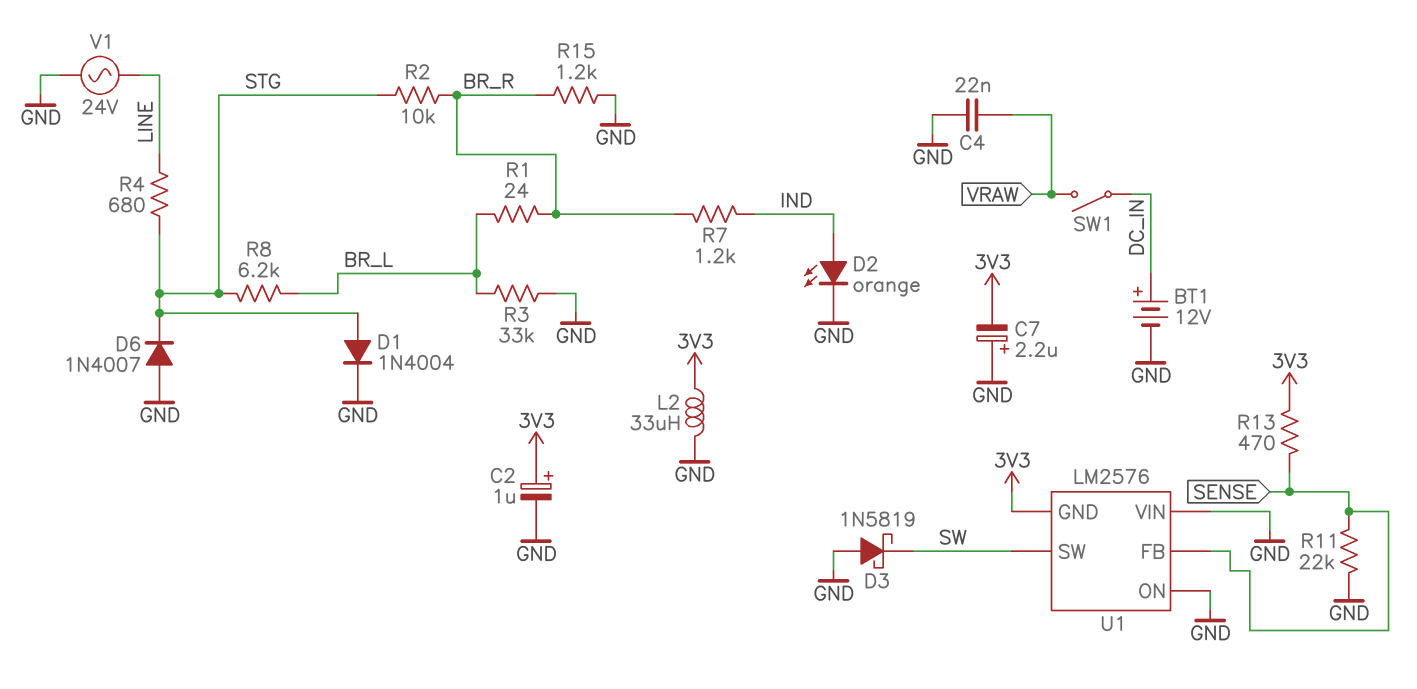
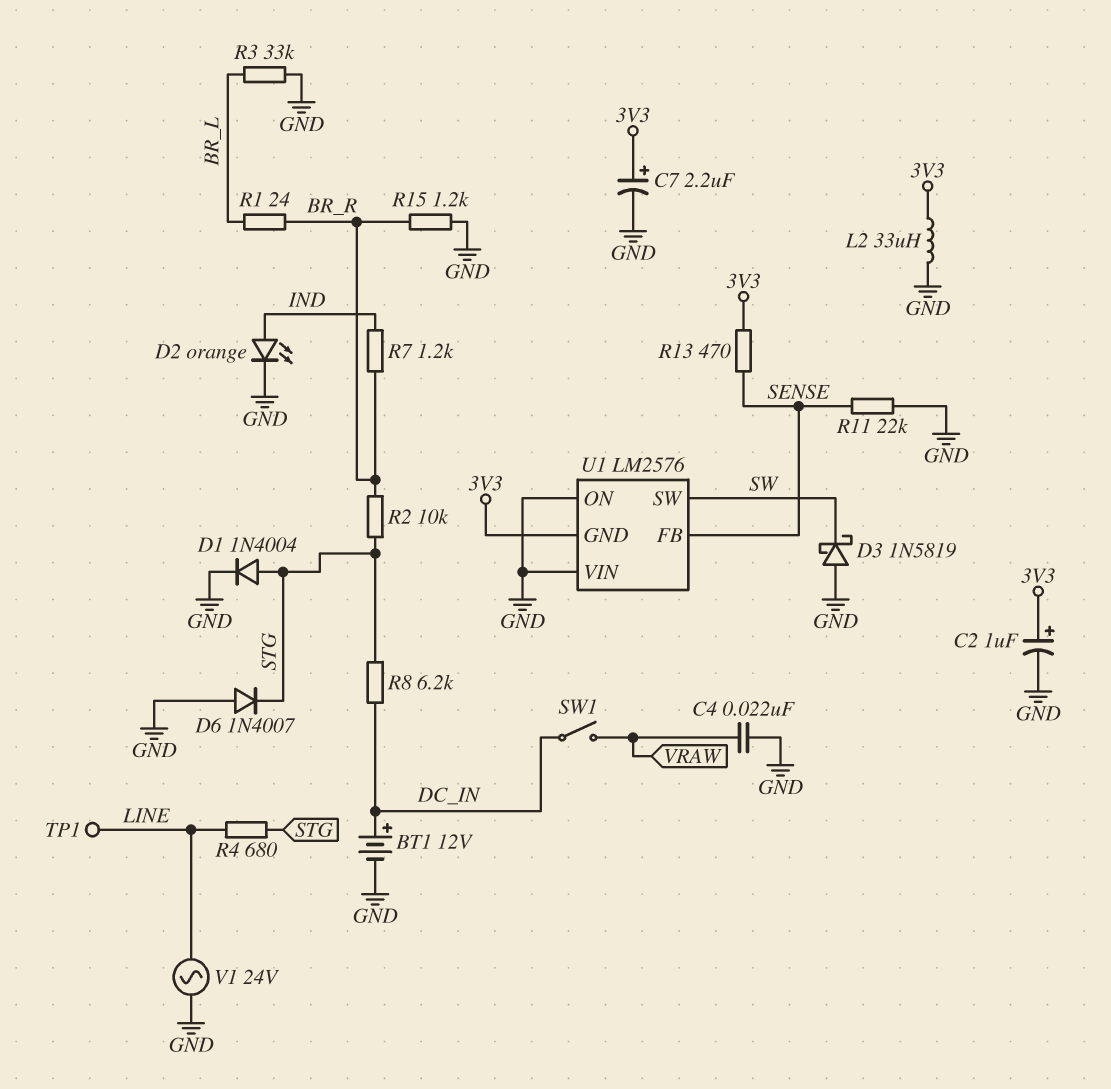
C7: 2.2uF (plus GND, minus 3V3) -> 2.2uF (plus 3V3, minus GND)
R8: 6.2k (BR_L, STG) -> 6.2k (DC_IN, STG)
TP1: none -> test point (LINE)

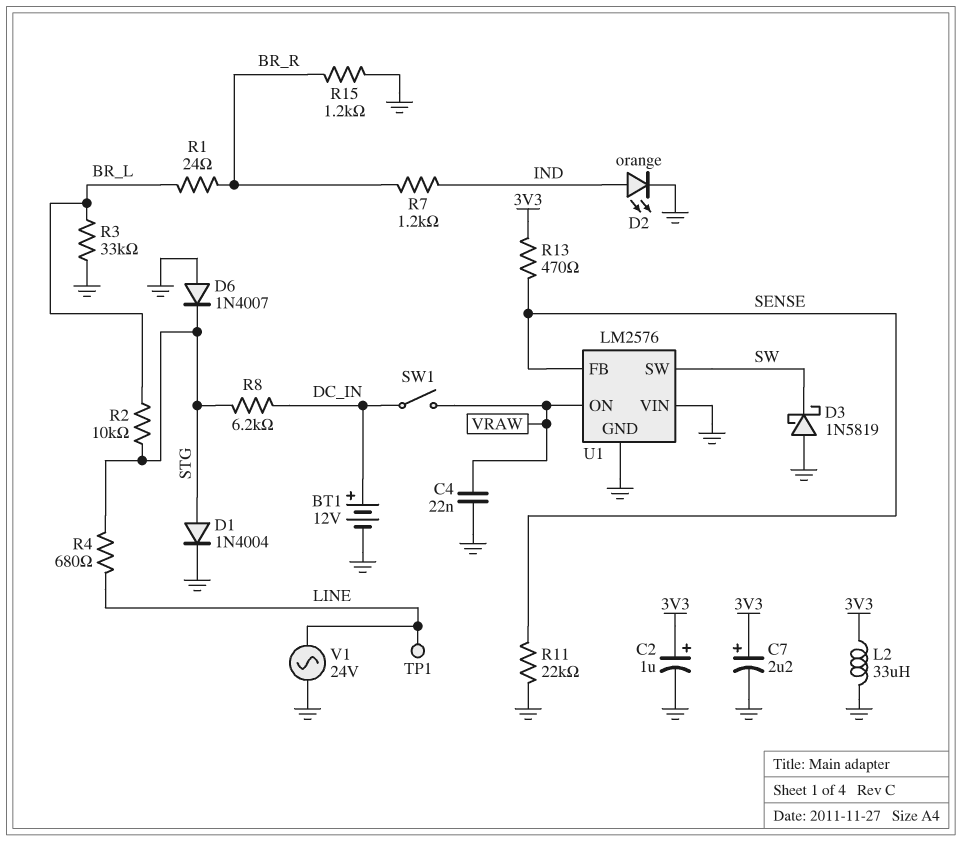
R2: 10k (BR_R, STG) -> 10k (BR_L, STG)
U1 pin GND: 3V3 -> GND
U1 pin ON: GND -> VRAW

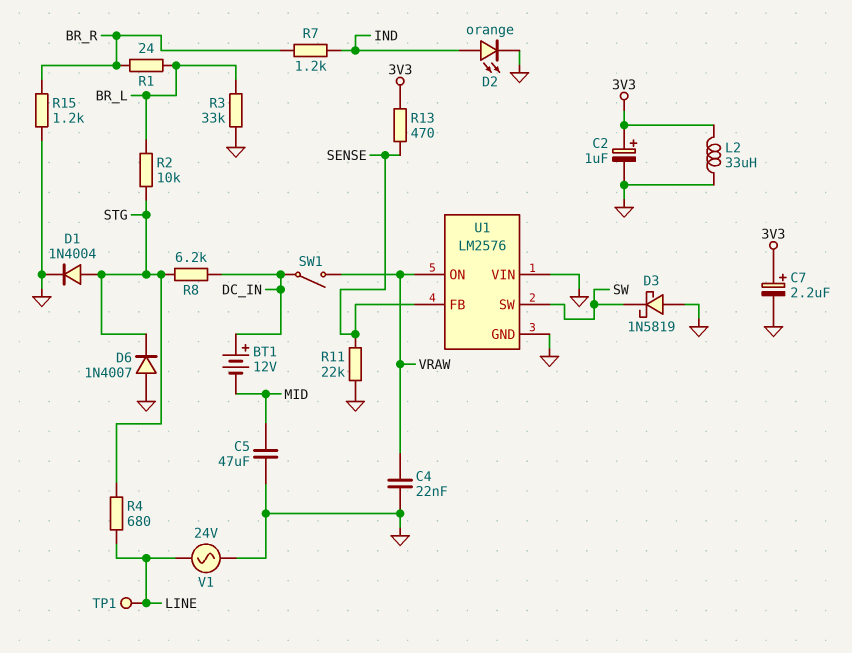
BT1: 12V (plus DC_IN, minus GND) -> 12V (plus DC_IN, minus MID)
C5: none -> 47uF (GND, MID)

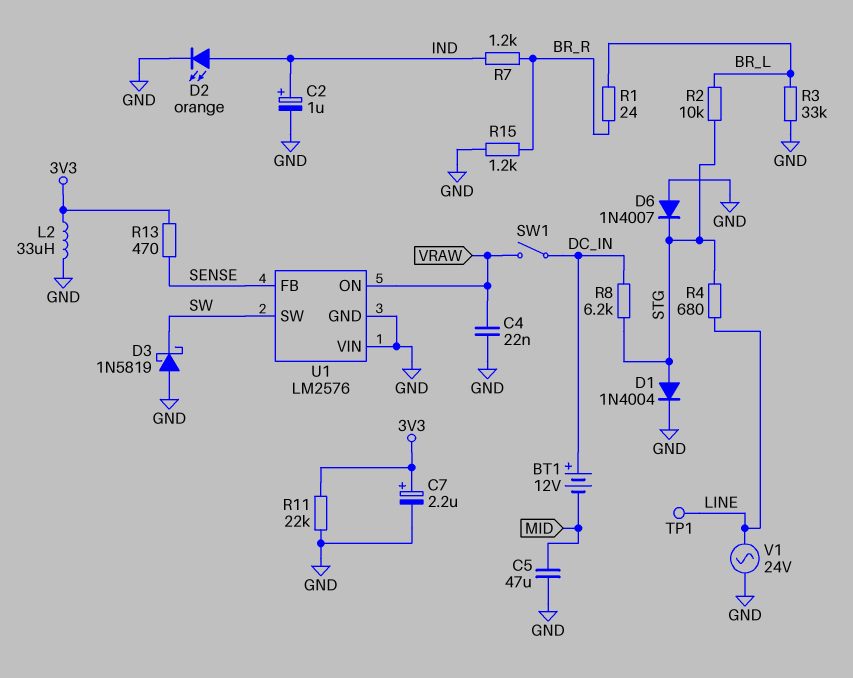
C2: 1uF (plus 3V3, minus GND) -> 1uF (plus IND, minus GND)
R11: 22k (GND, SENSE) -> 22k (3V3, GND)

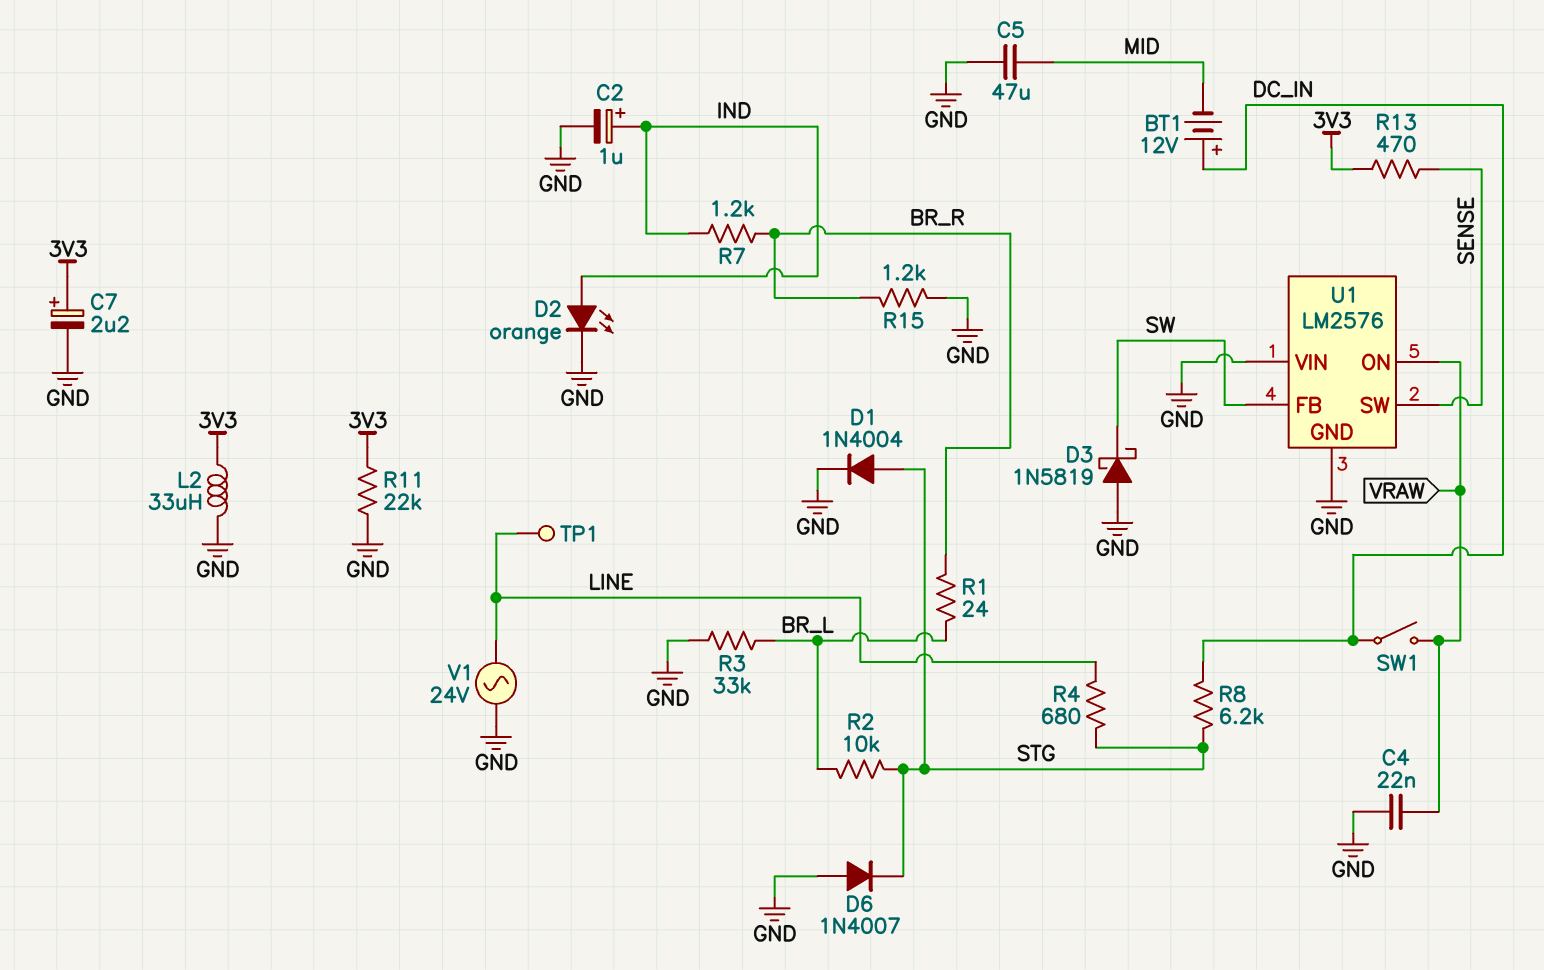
U1 pin FB: SENSE -> SW
U1 pin SW: SW -> SENSE

